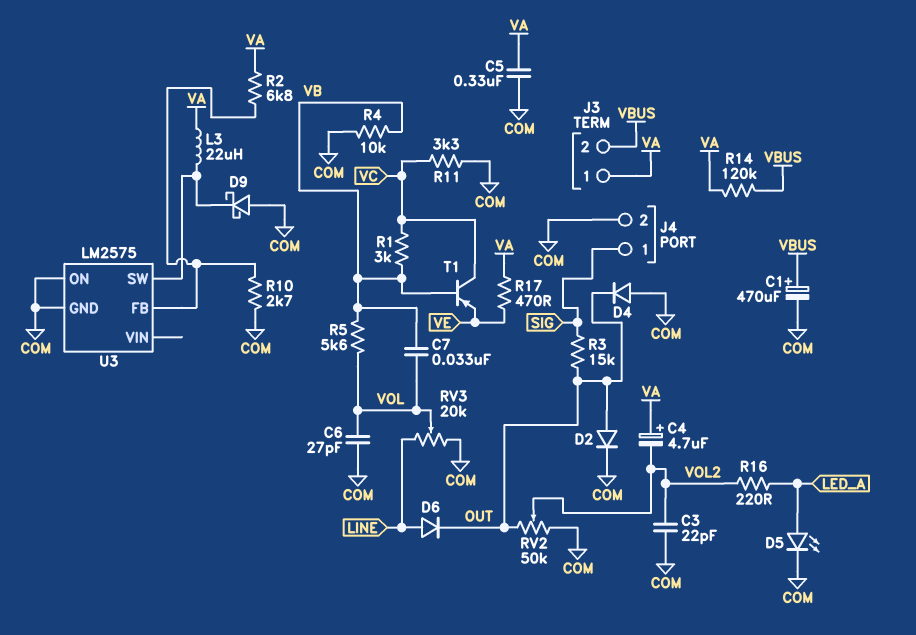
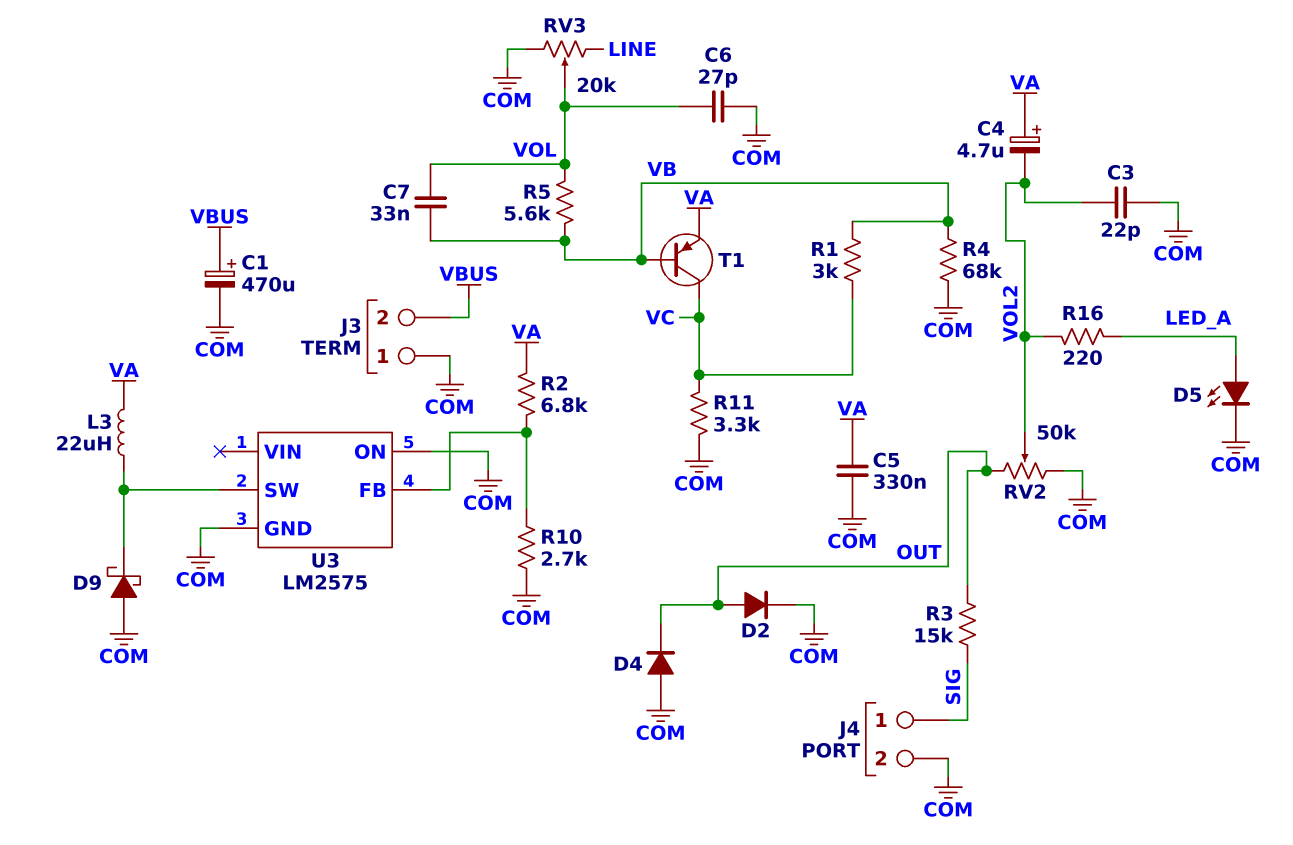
D6: diode (A LINE, K OUT) -> none
J3 pin 1: VA -> COM
R4: 10k (COM, VB) -> 68k (COM, VB)
R14: 120k (VA, VBUS) -> none
R17: 470 (VA, VE) -> none
T1: PNP (B VB, C VC, E VE) -> PNP (B VB, C VC, E VA)

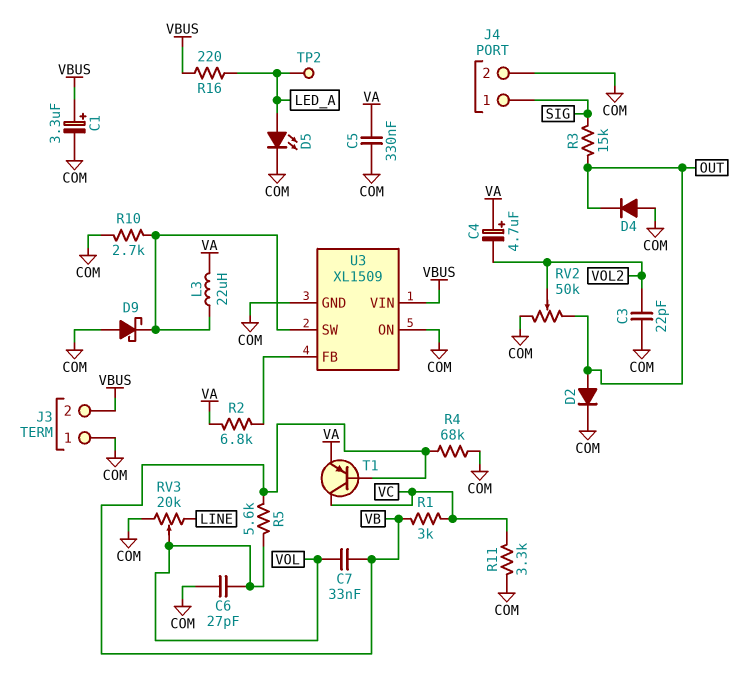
C1: 470uF (plus VBUS, minus COM) -> 3.3uF (plus VBUS, minus COM)
R10: 2.7k (COM, U3/FB) -> 2.7k (COM, U3/SW)
R16: 220 (LED_A, VOL2) -> 220 (LED_A, VBUS)
TP2: none -> test point (LED_A)
U3: LM2575 -> XL1509
U3 pin VIN: none -> VBUS

